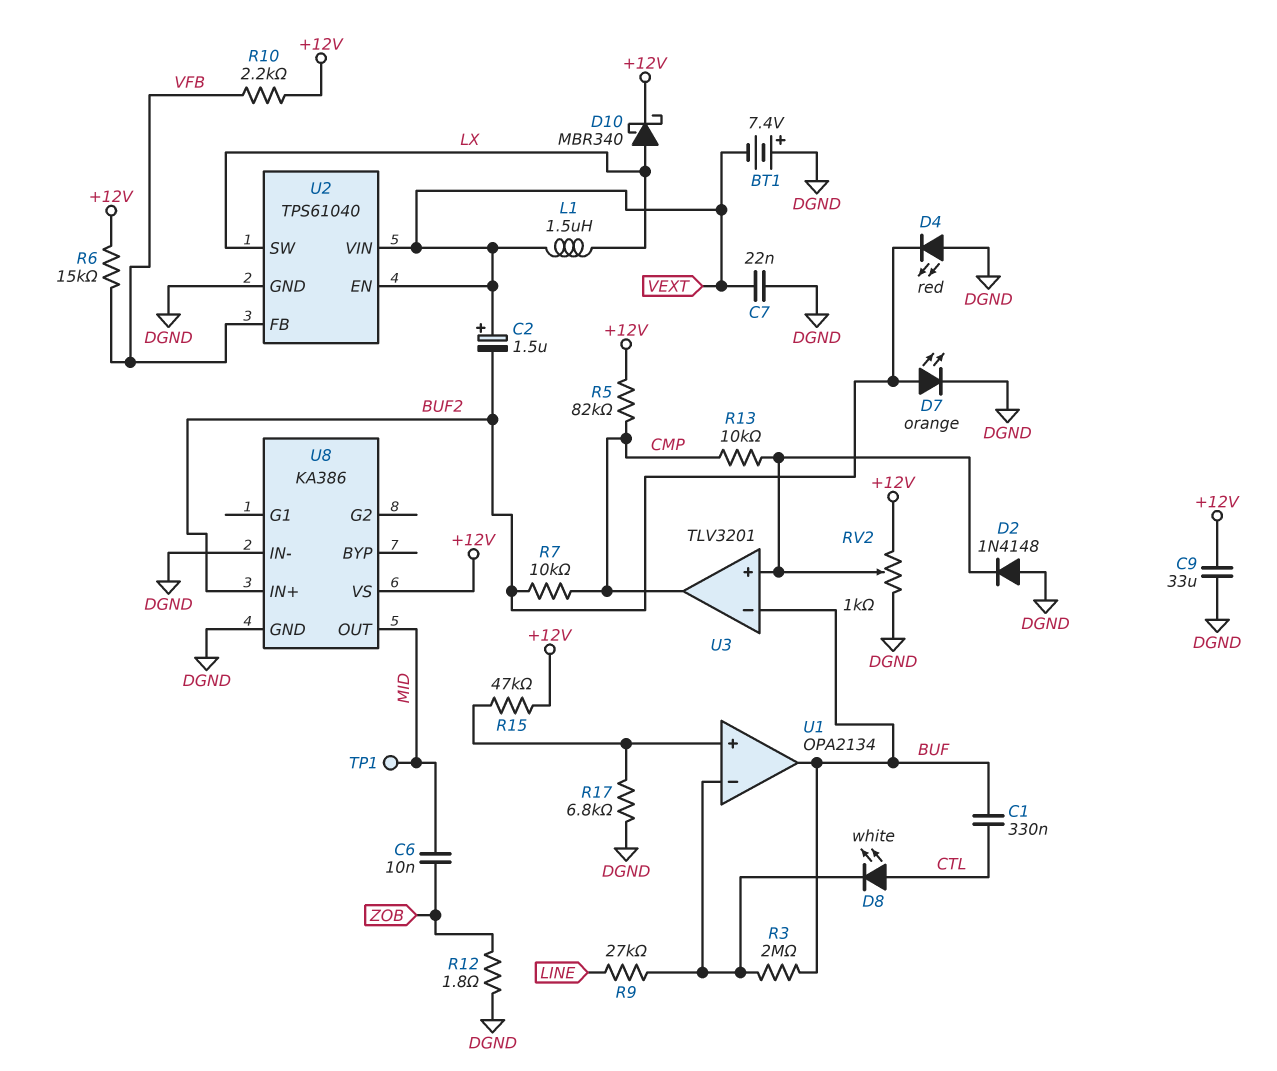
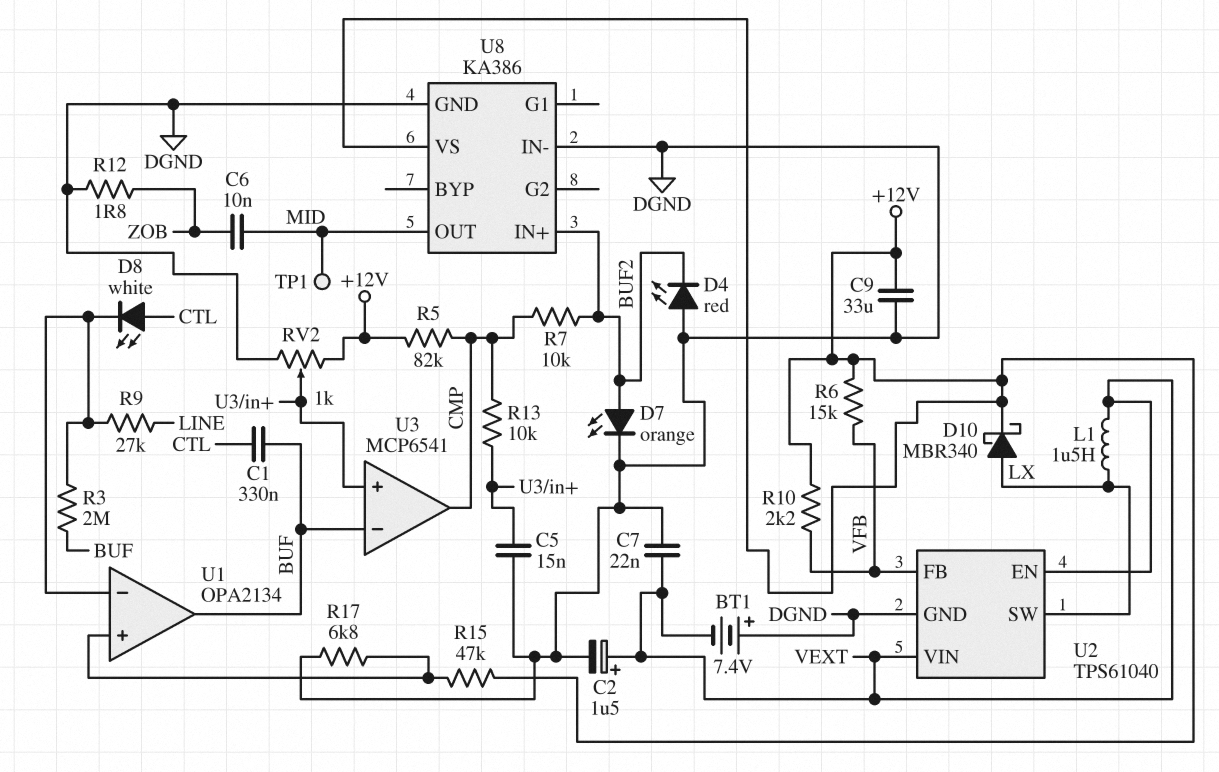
C2: 1.5uF (plus VEXT, minus BUF2) -> 1.5uF (plus VEXT, minus DGND)
C5: none -> 15nF (DGND, U3/in+)
D2: diode 1N4148 (A DGND, K U3/in+) -> none
U3: TLV3201 -> MCP6541

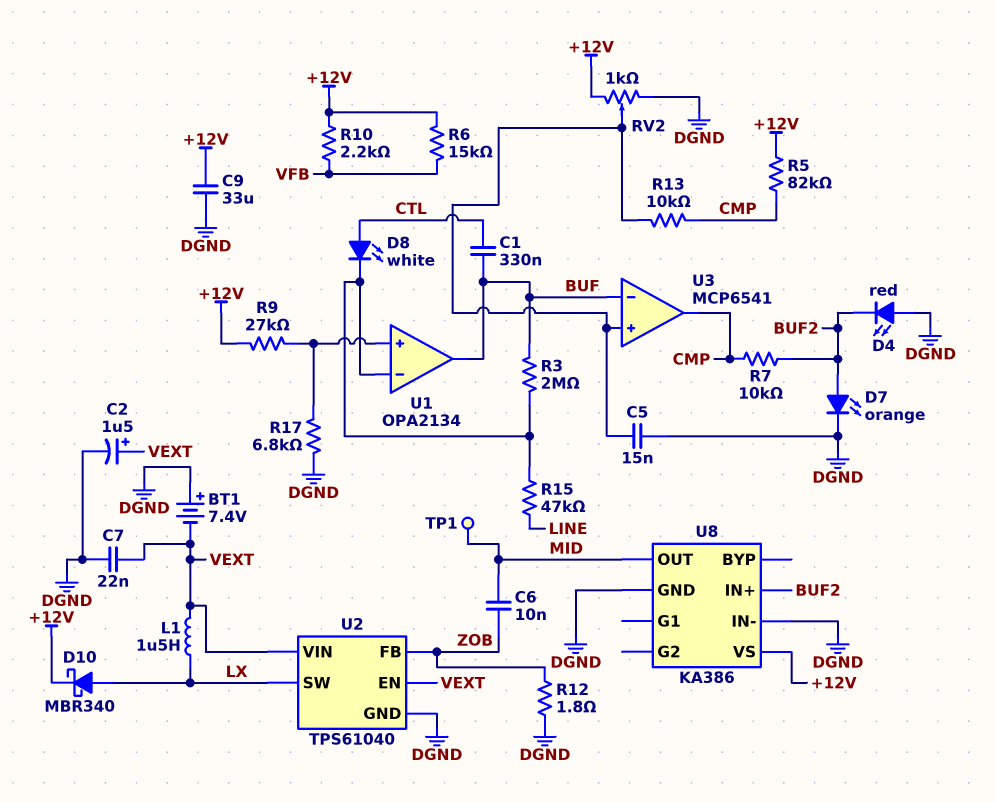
R9: 27k (LINE, U1/in-) -> 27k (+12V, U1/in+)
R15: 47k (+12V, U1/in+) -> 47k (LINE, U1/in-)
U2 pin FB: VFB -> ZOB

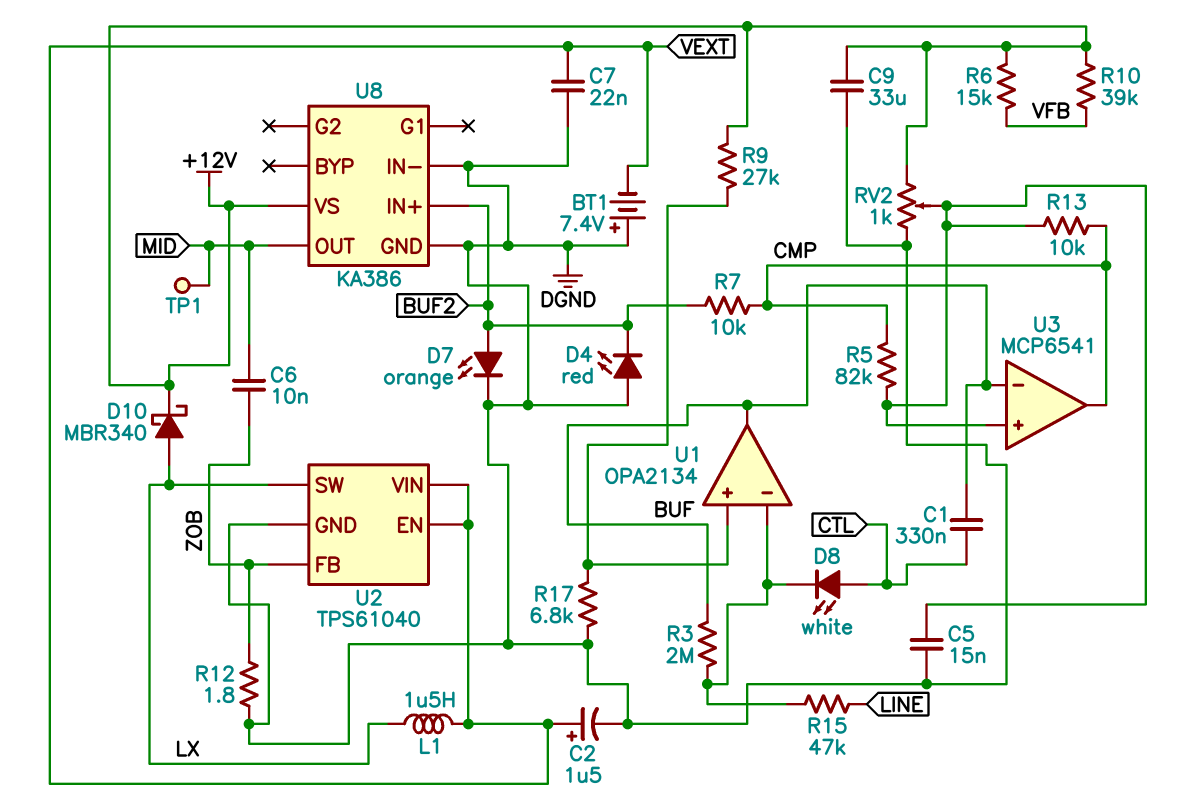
R5: 82k (+12V, CMP) -> 82k (CMP, U3/in+)
R10: 2.2k (+12V, VFB) -> 39k (+12V, VFB)

